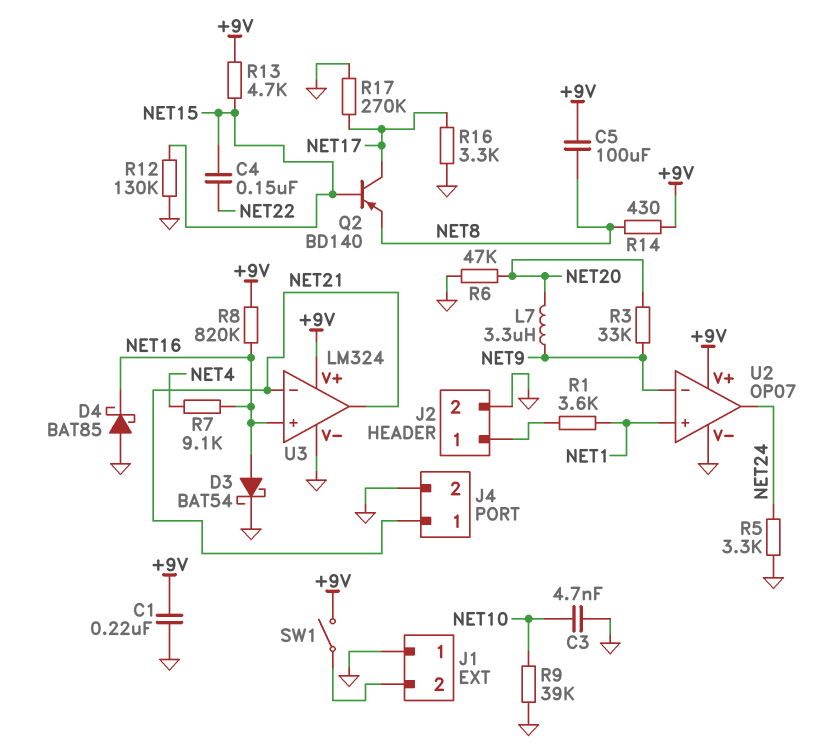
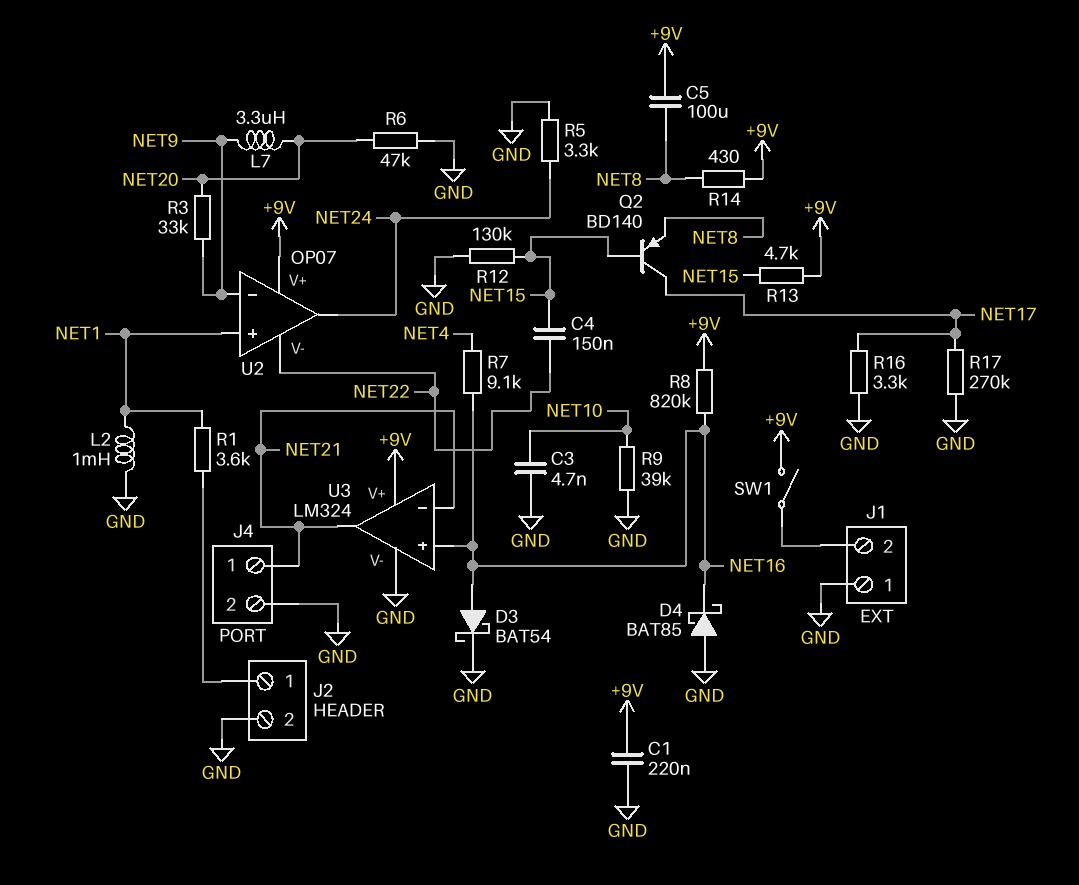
L2: none -> 1mH (GND, NET1)
U2 pin V-: GND -> NET22

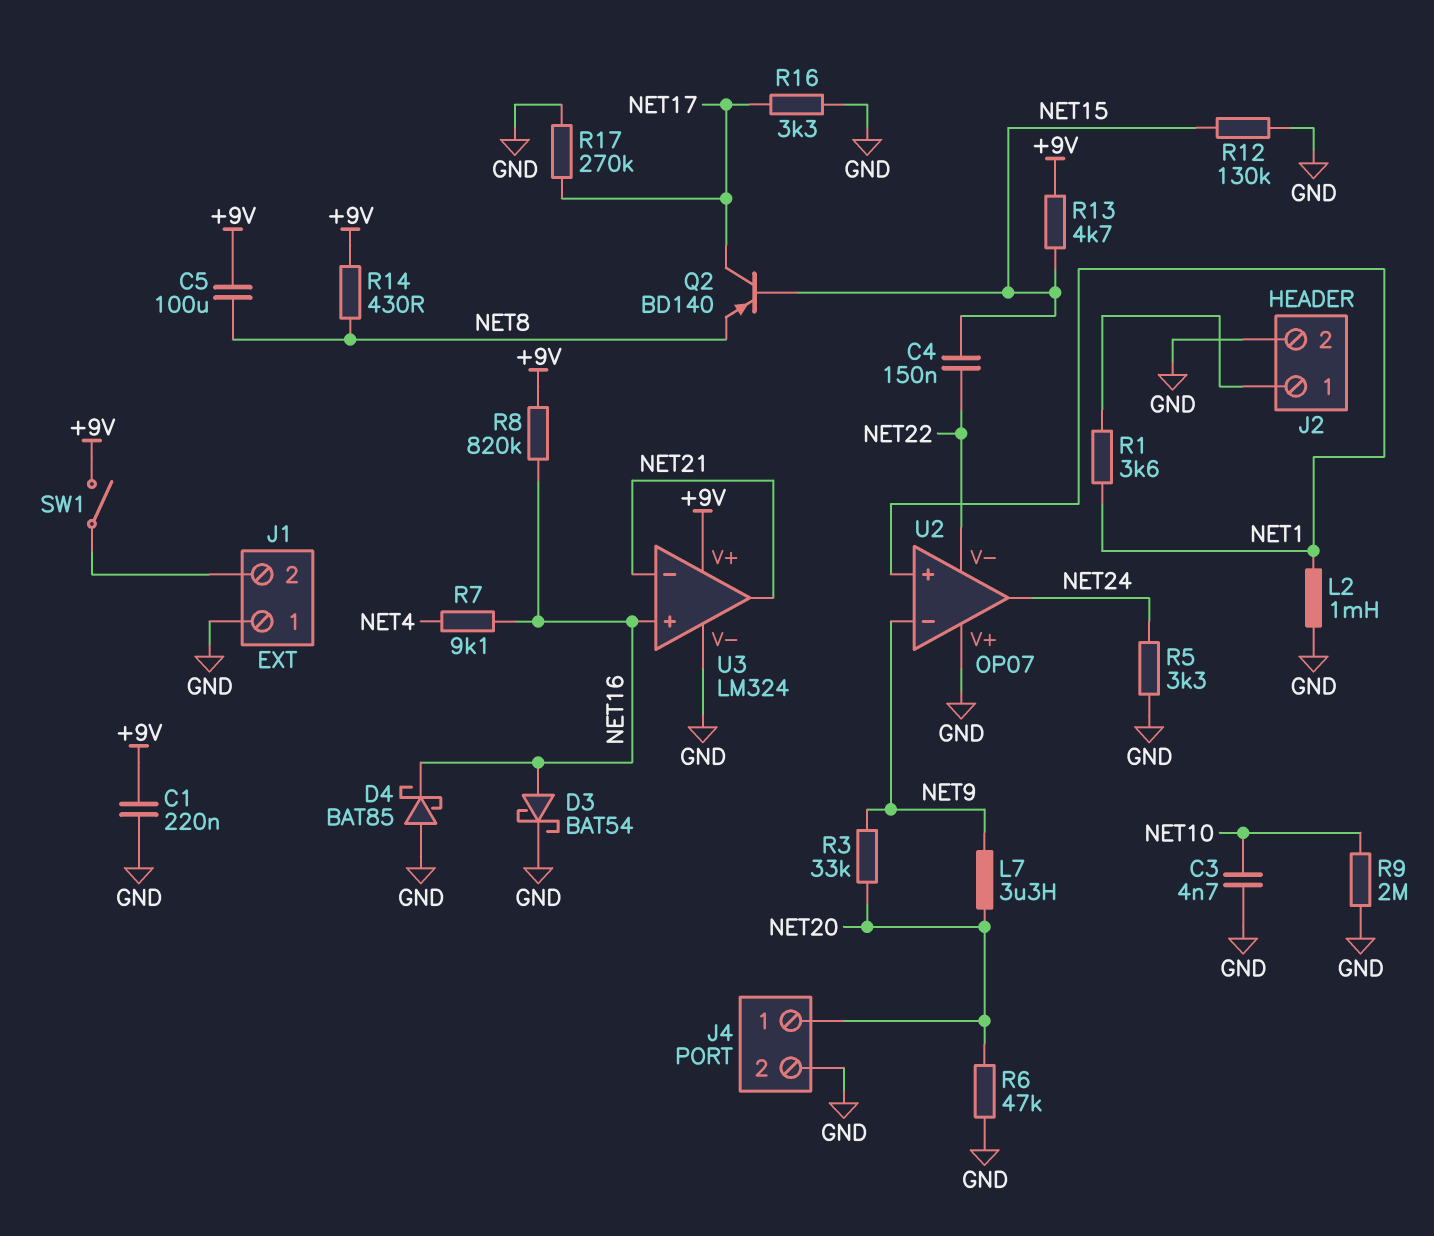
J4 pin 1: NET21 -> NET20
R9: 39k (GND, NET10) -> 2M (GND, NET10)
U2 pin V+: +9V -> GND

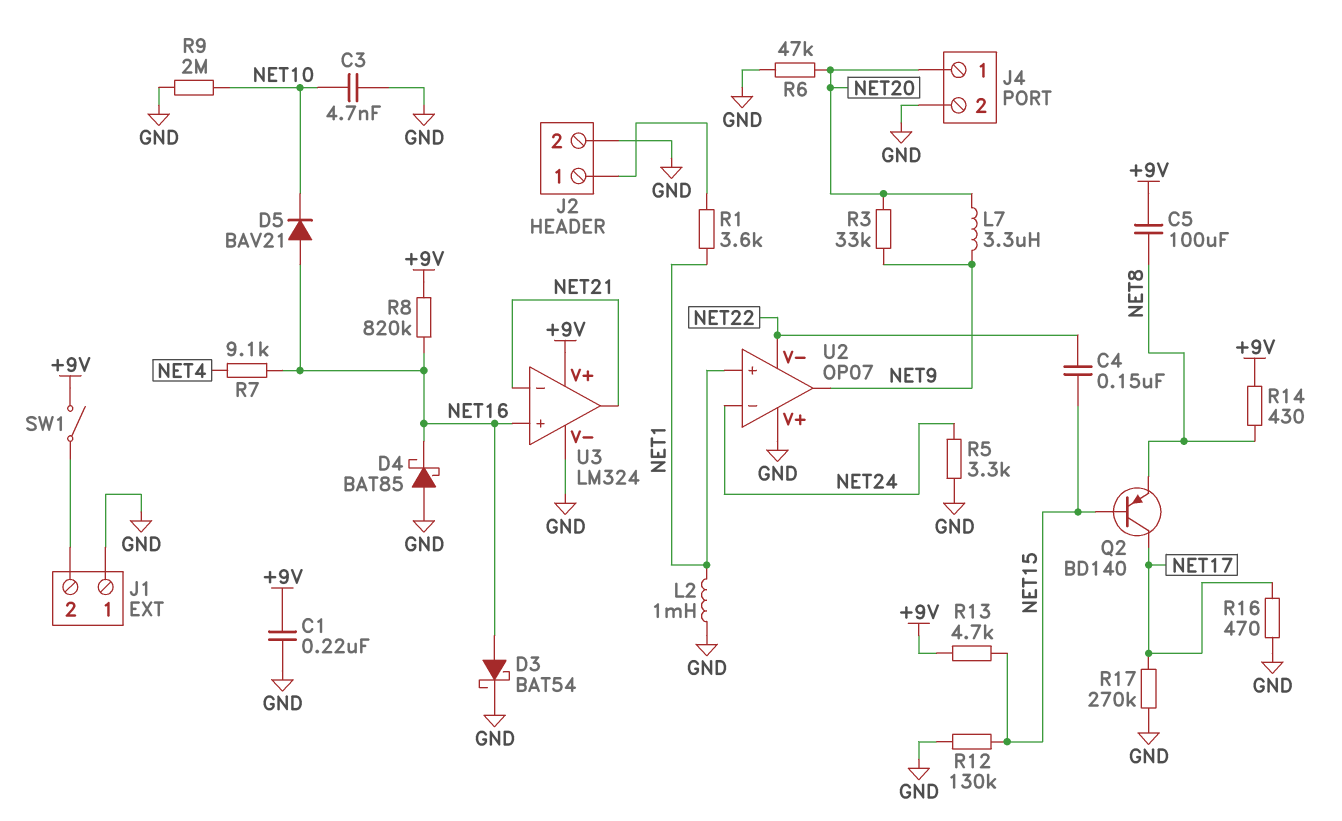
D5: none -> diode BAV21 (A NET16, K NET10)
R16: 3.3k (GND, NET17) -> 470 (GND, NET17)
U2 pin in-: NET9 -> NET24
U2 pin out: NET24 -> NET9

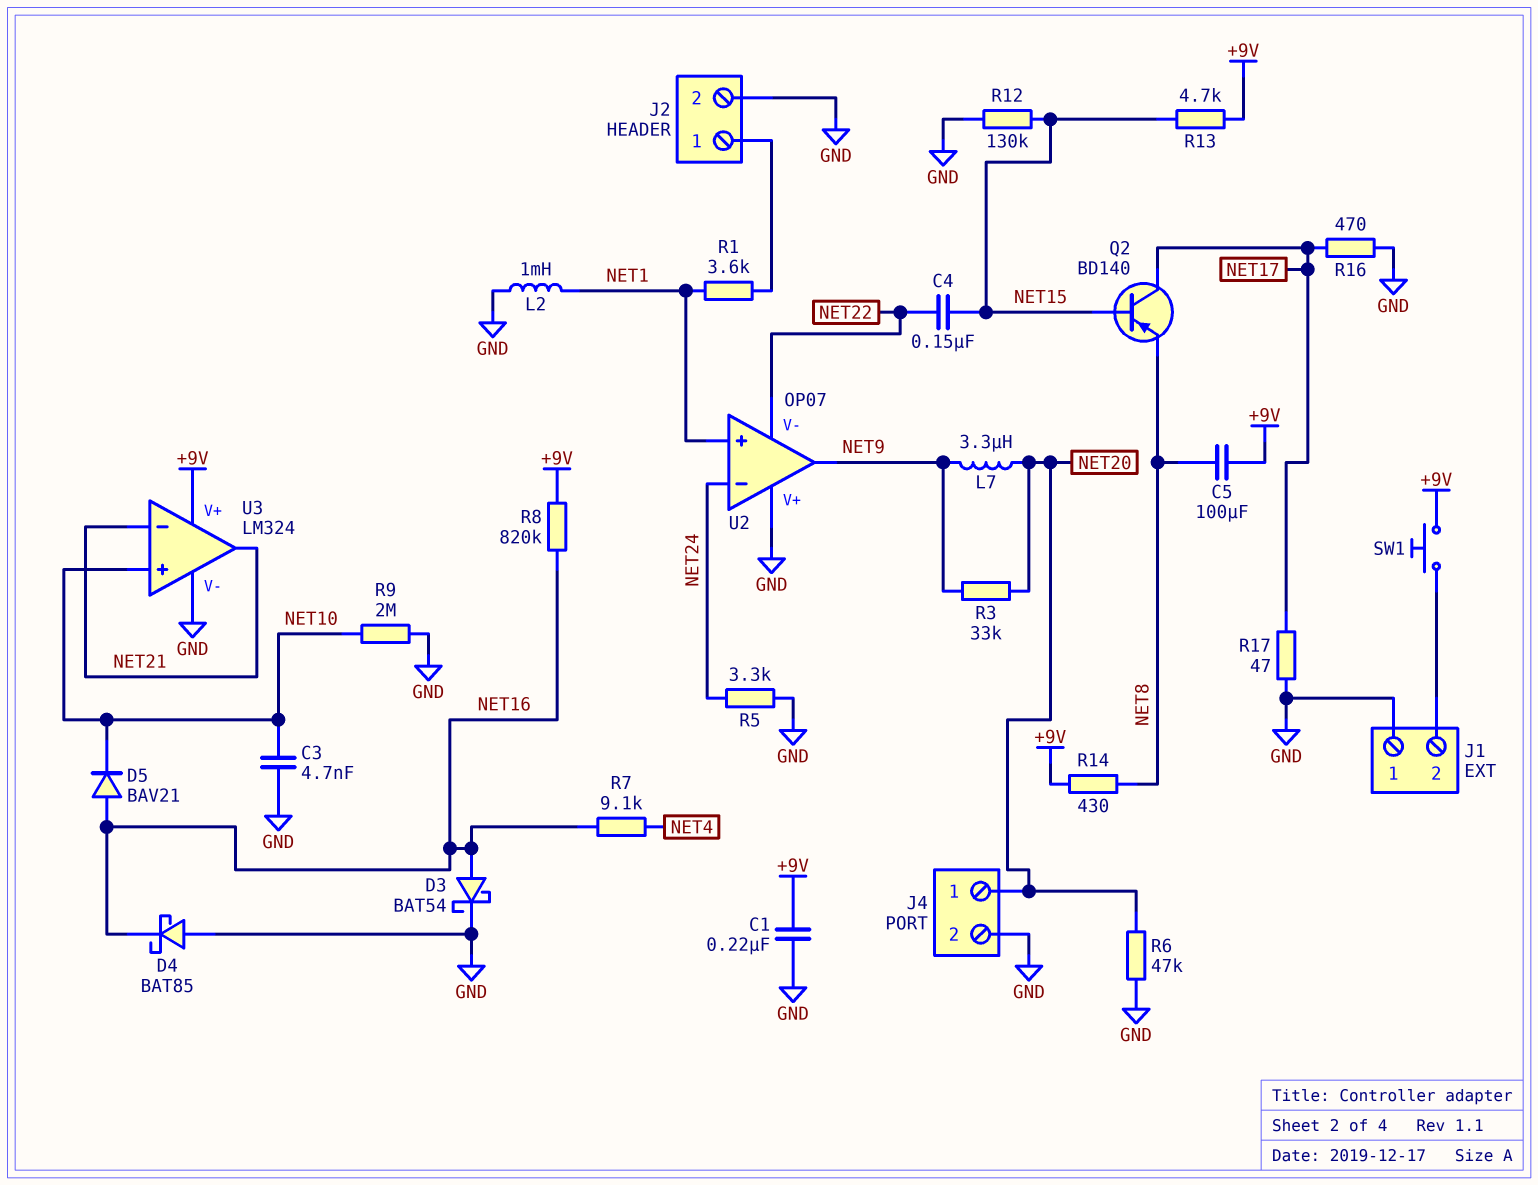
R17: 270k (GND, NET17) -> 47 (GND, NET17)
SW1: switch (+9V, J1/2) -> button (+9V, J1/2)
U3 pin in+: NET16 -> NET10

